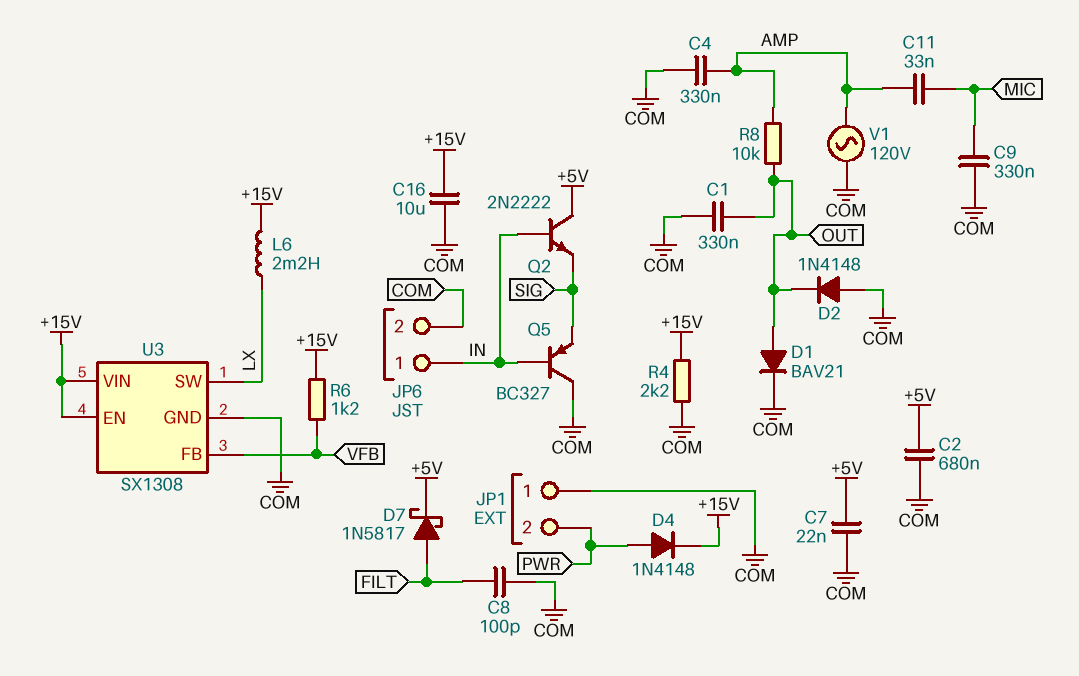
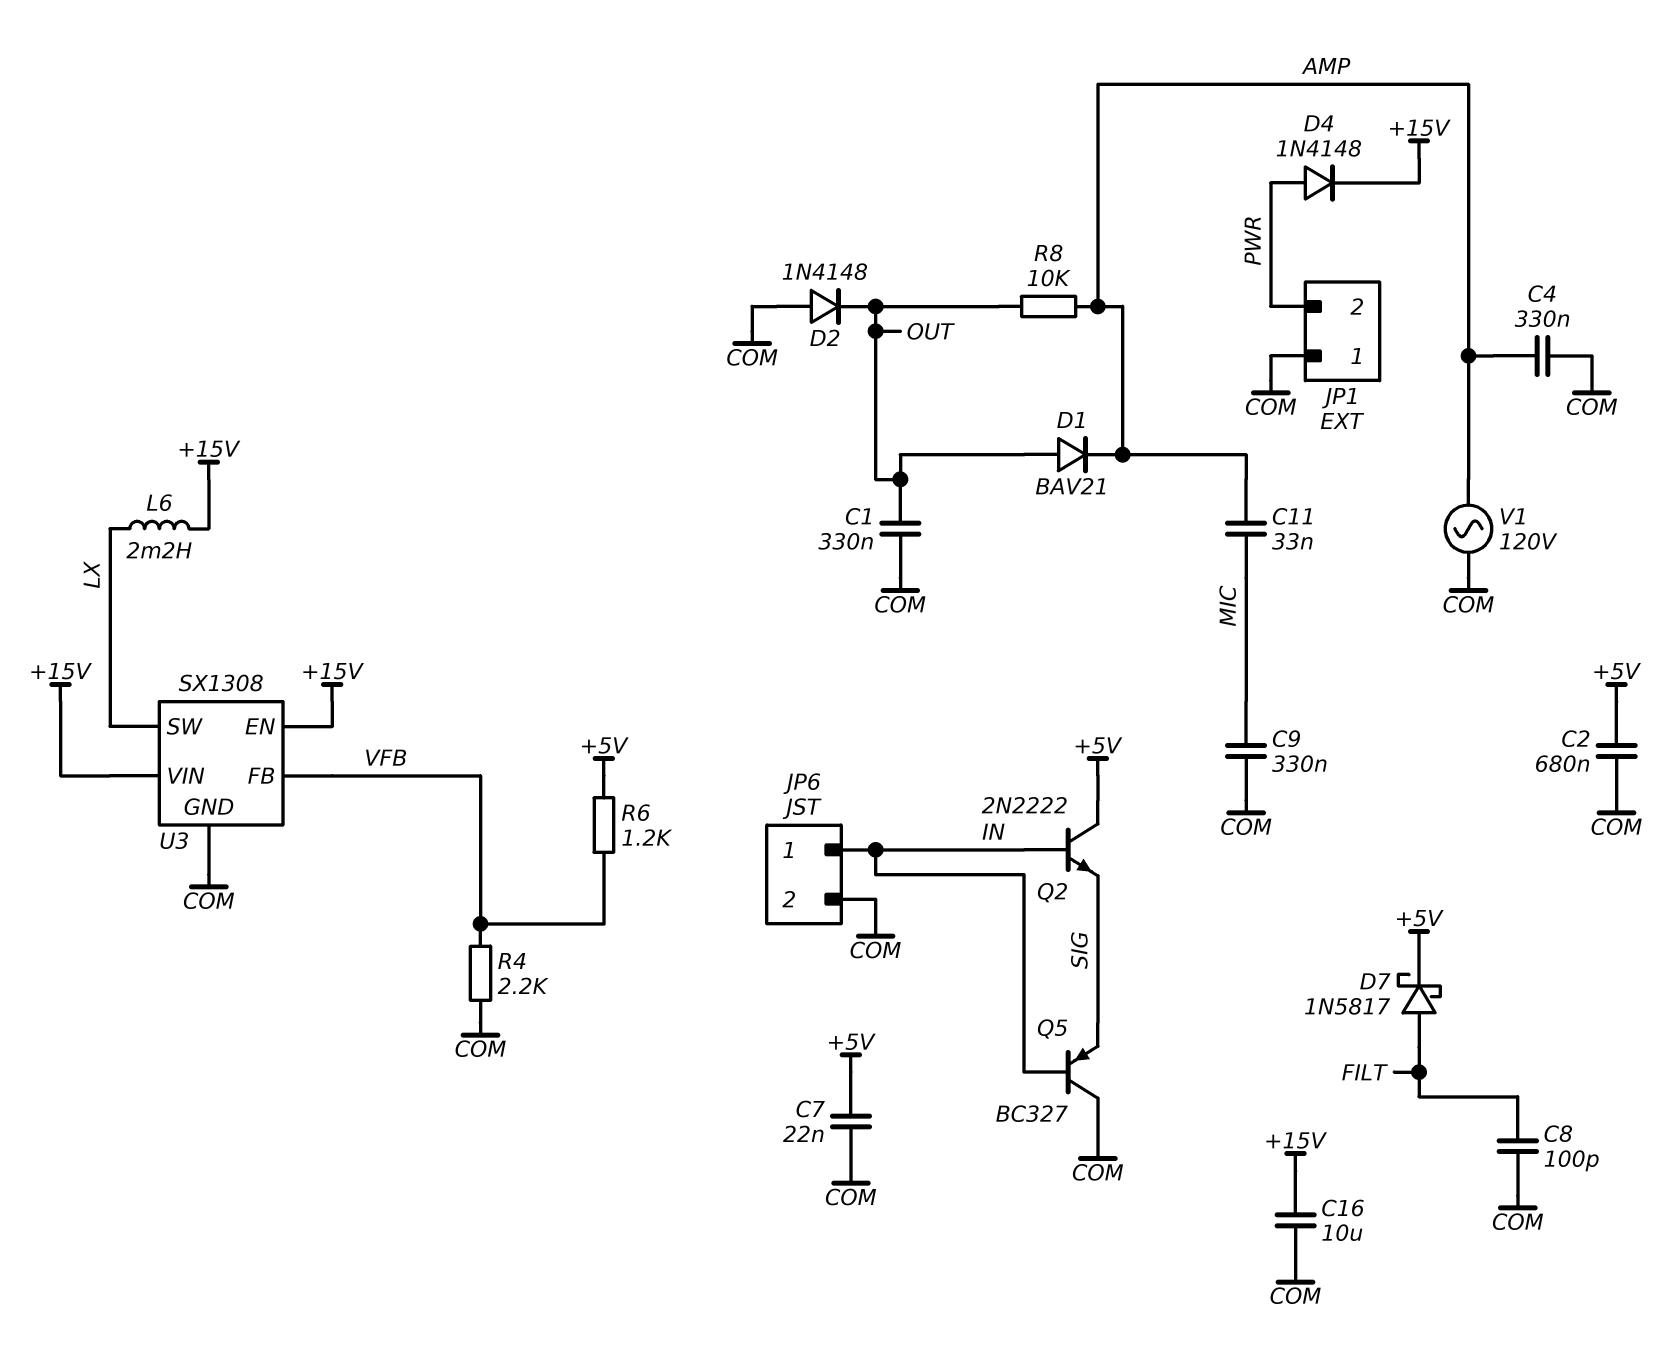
D1: diode BAV21 (A OUT, K COM) -> diode BAV21 (A OUT, K AMP)
R4: 2.2k (+15V, COM) -> 2.2k (COM, VFB)
R6: 1.2k (+15V, VFB) -> 1.2k (+5V, VFB)

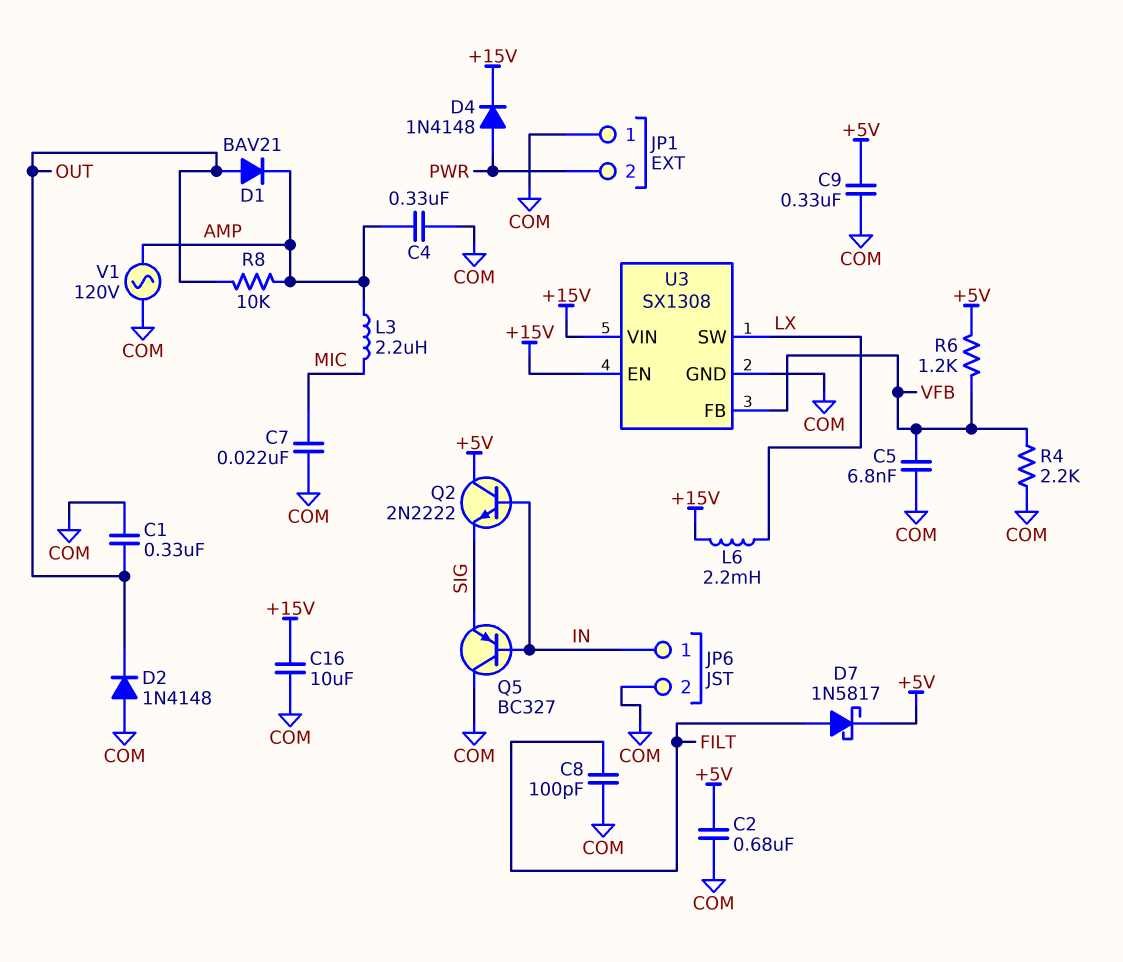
C5: none -> 6.8nF (COM, VFB)
C7: 22nF (+5V, COM) -> 22nF (COM, MIC)
C9: 330nF (COM, MIC) -> 330nF (+5V, COM)
C11: 33nF (AMP, MIC) -> none
L3: none -> 2.2uH (AMP, MIC)

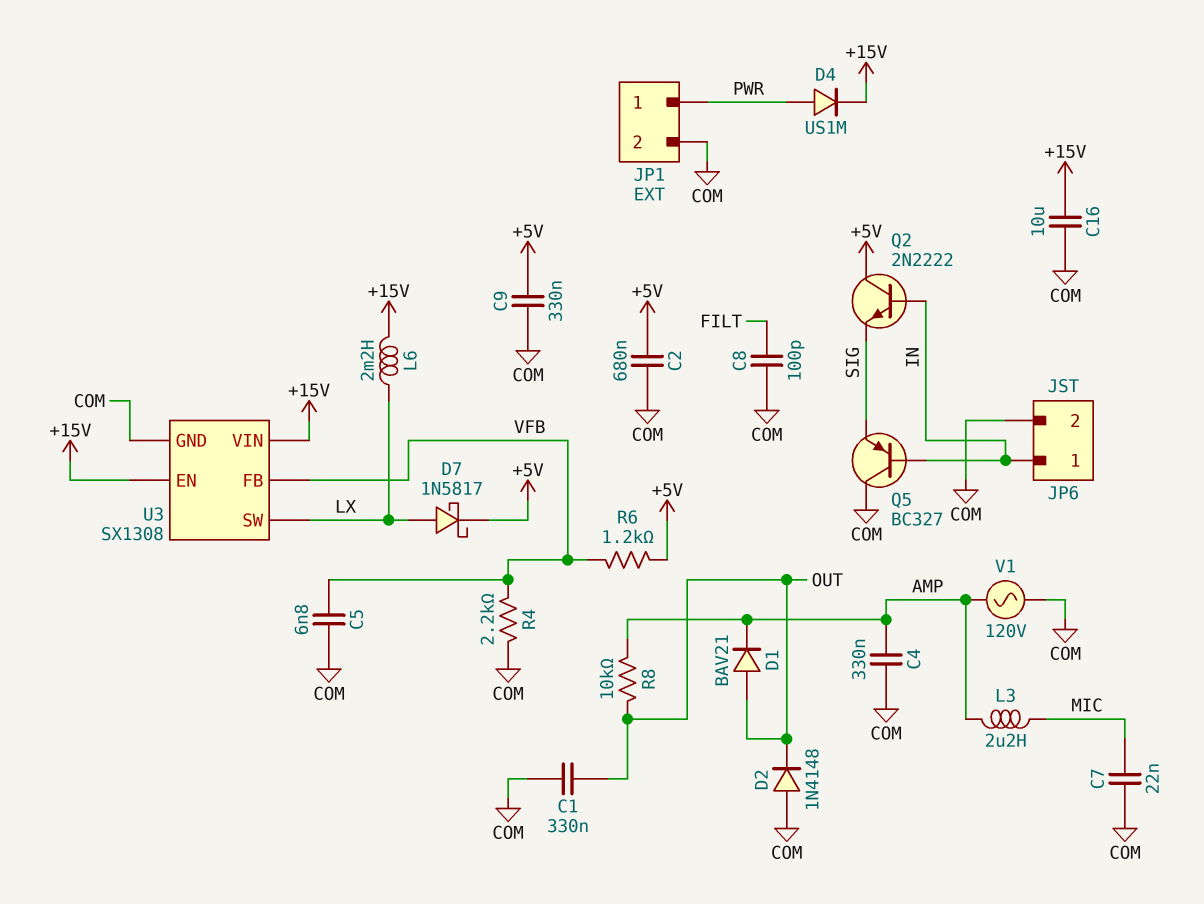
D4: diode 1N4148 (A PWR, K +15V) -> diode US1M (A PWR, K +15V)
D7: schottky 1N5817 (A FILT, K +5V) -> schottky 1N5817 (A LX, K +5V)
JP1 pin 1: COM -> PWR
JP1 pin 2: PWR -> COM

